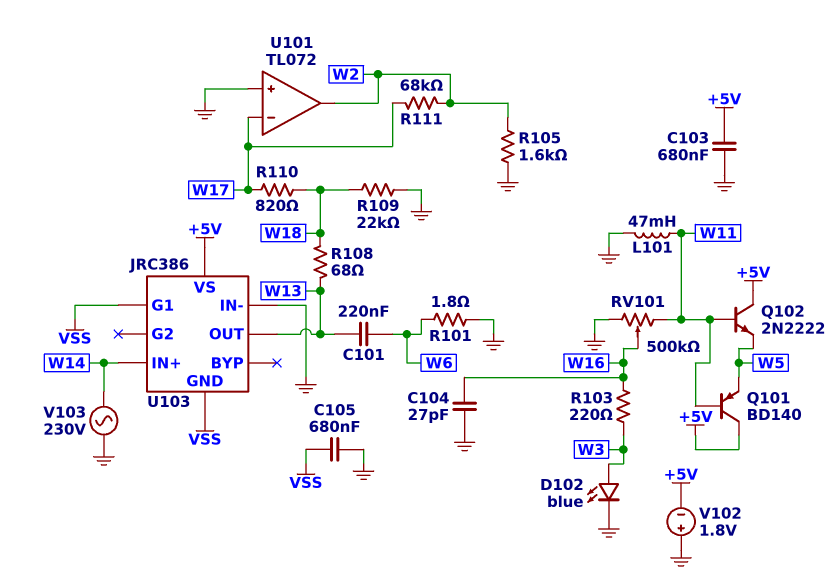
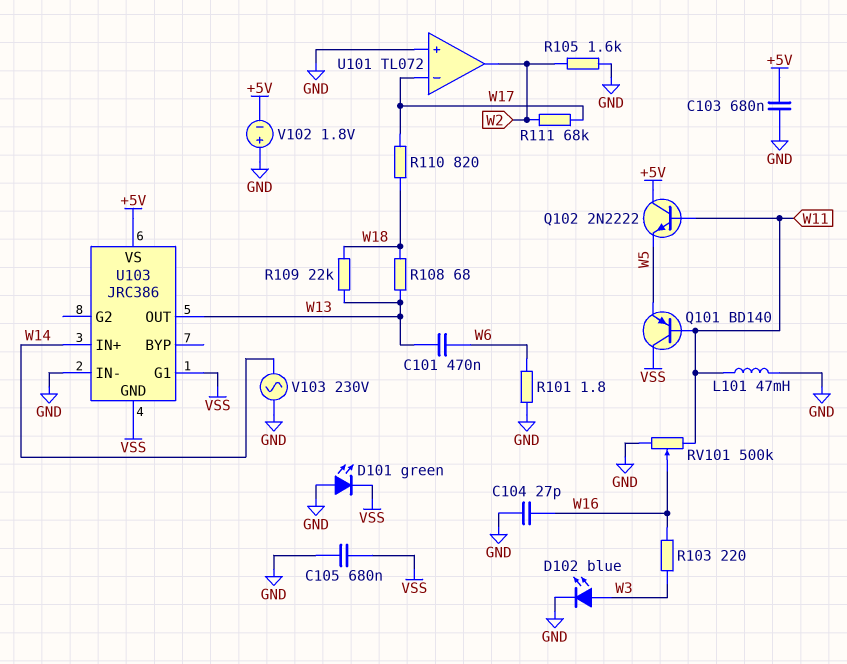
C101: 220nF (W6, W13) -> 470nF (W6, W13)
D101: none -> LED green (A GND, K VSS)
Q101: PNP BD140 (B W11, C +5V, E W5) -> PNP BD140 (B W11, C VSS, E W5)
R109: 22k (GND, W18) -> 22k (W13, W18)

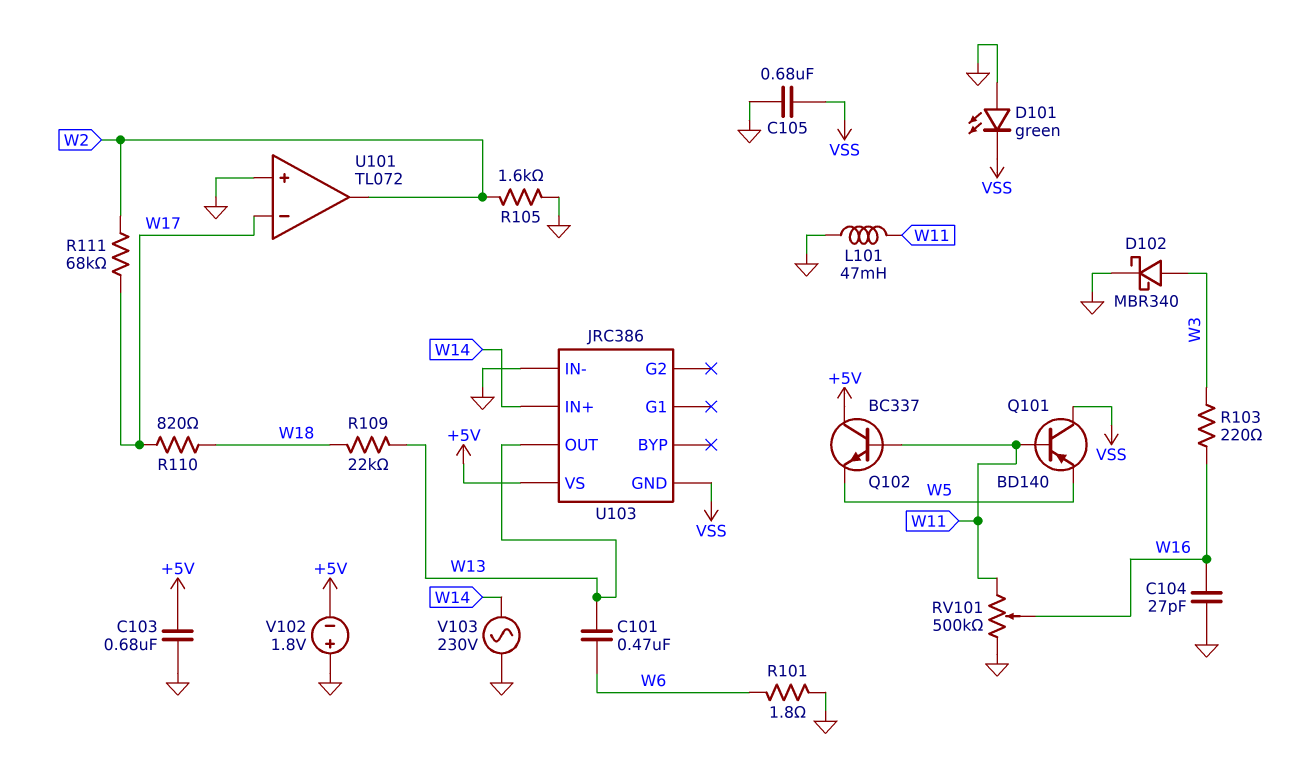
D102: LED blue (A W3, K GND) -> schottky MBR340 (A W3, K GND)
Q102: NPN 2N2222 (B W11, C +5V, E W5) -> NPN BC337 (B W11, C +5V, E W5)
R108: 68 (W13, W18) -> none
U103 pin G1: VSS -> none

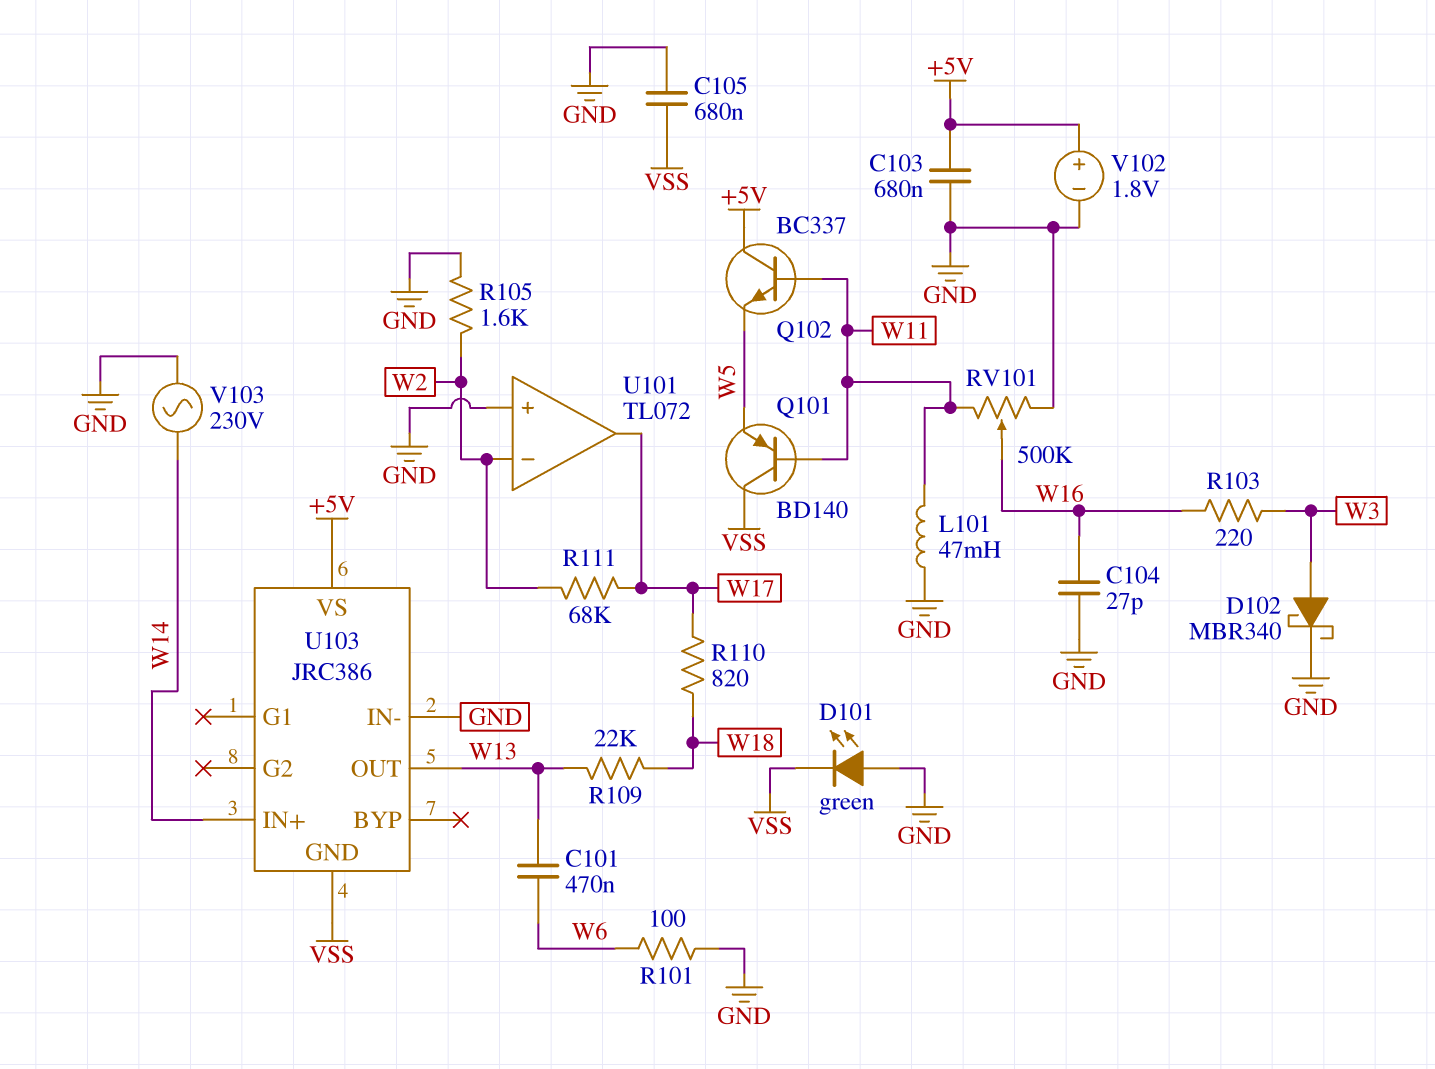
R101: 1.8 (GND, W6) -> 100 (GND, W6)
U101 pin in-: W17 -> W2
U101 pin out: W2 -> W17
V102: 1.8V (plus GND, minus +5V) -> 1.8V (plus +5V, minus GND)

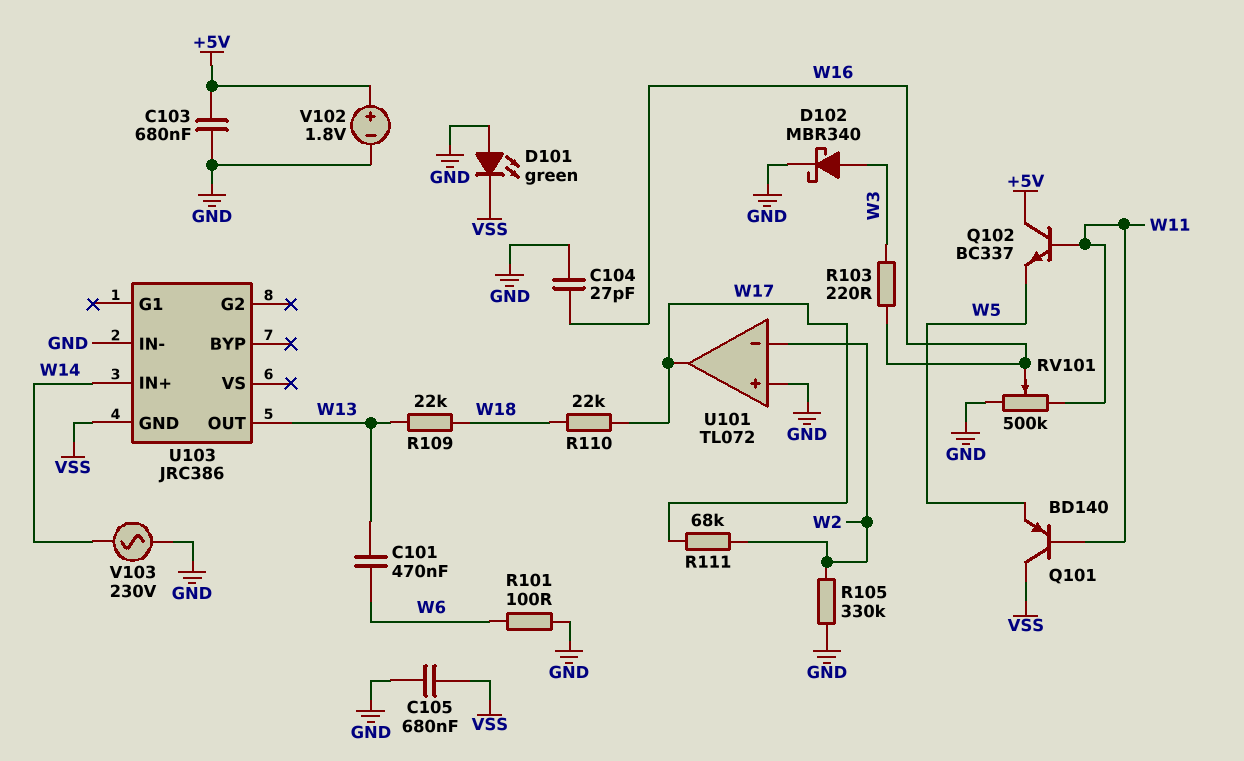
L101: 47mH (GND, W11) -> none
R105: 1.6k (GND, W2) -> 330k (GND, W2)
R110: 820 (W17, W18) -> 22k (W17, W18)
U103 pin VS: +5V -> none

